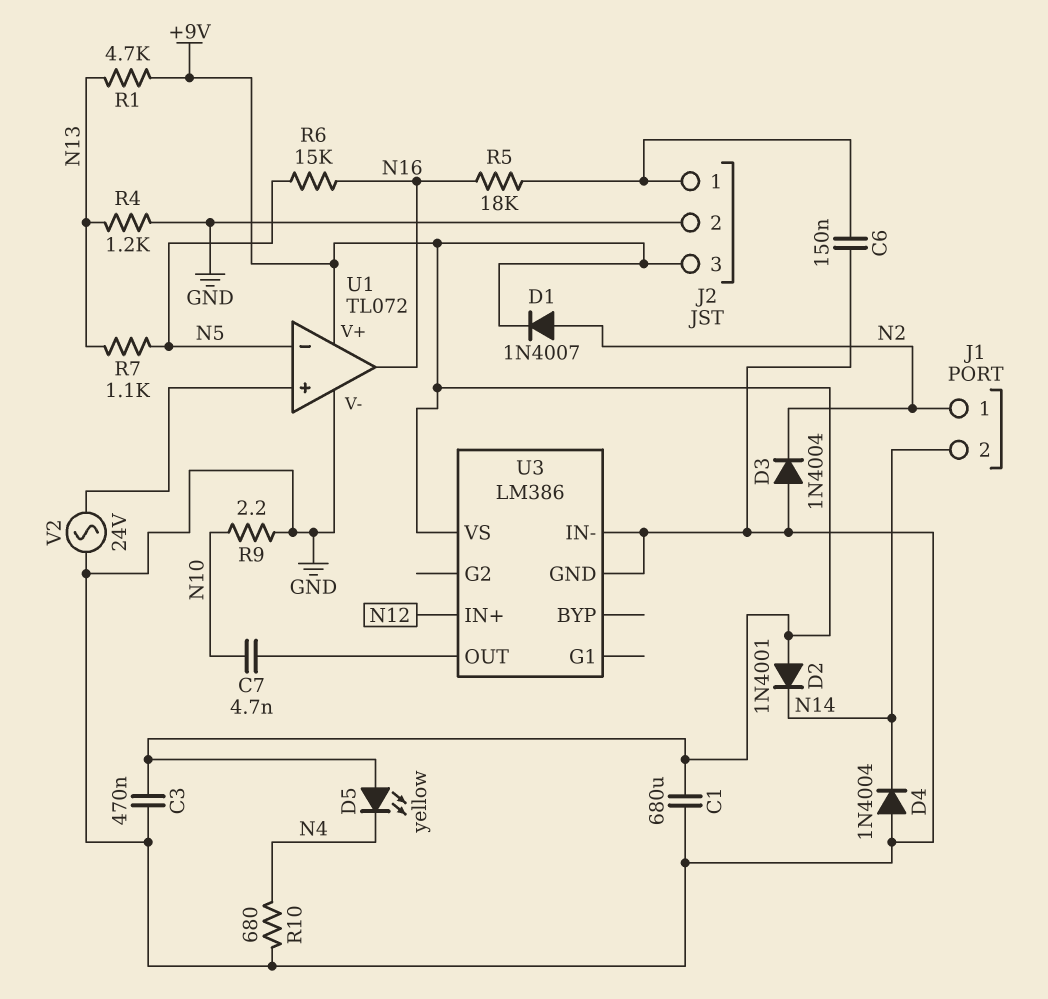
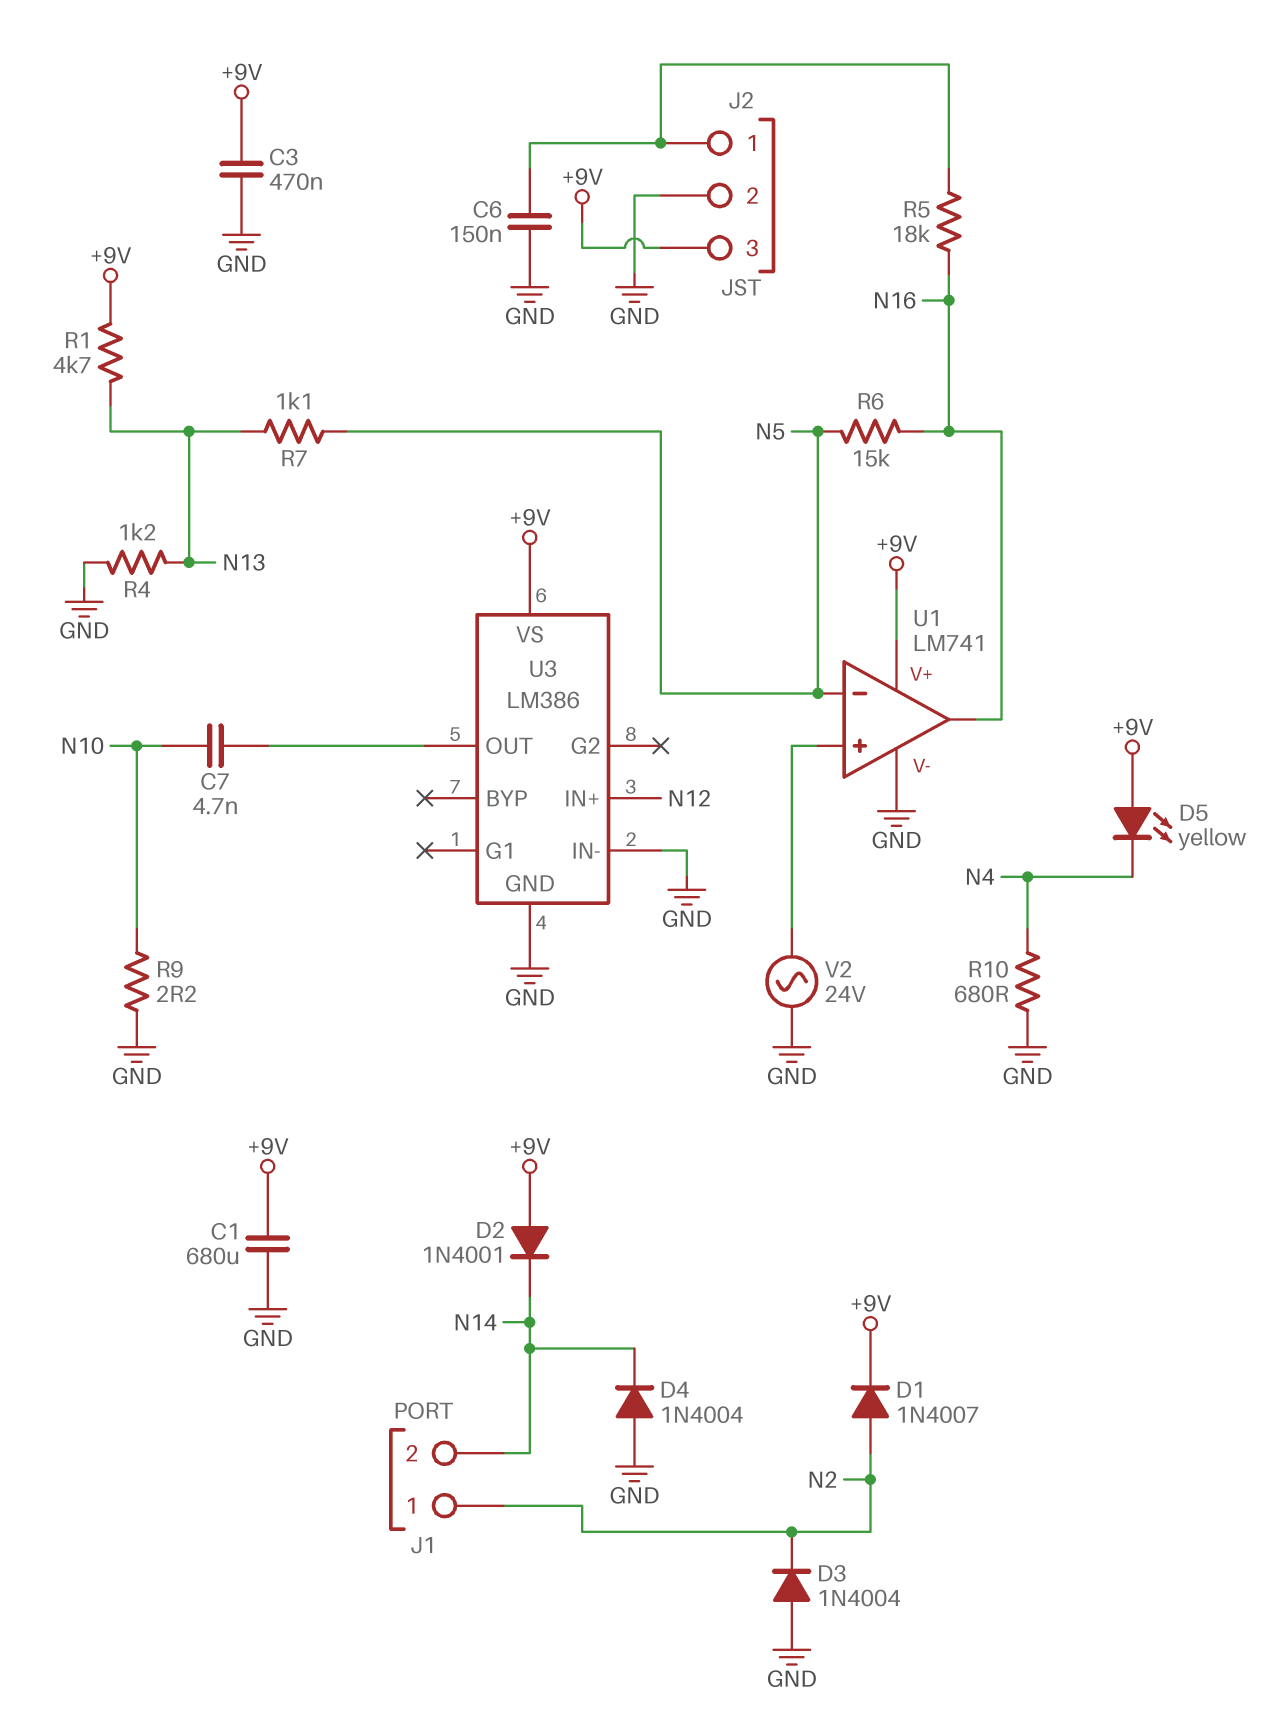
U1: TL072 -> LM741

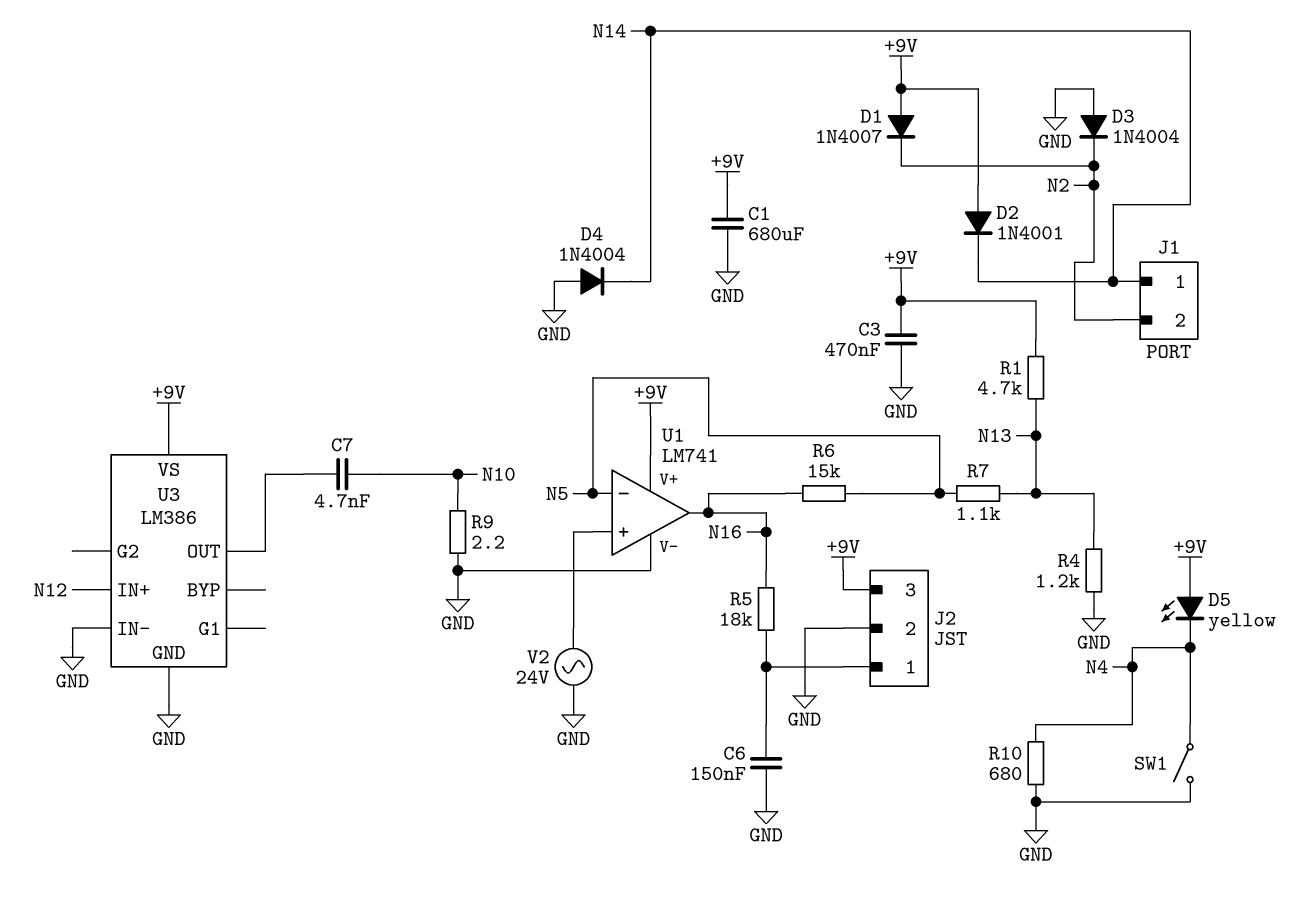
D1: diode 1N4007 (A N2, K +9V) -> diode 1N4007 (A +9V, K N2)
J1 pin 1: N2 -> N14
J1 pin 2: N14 -> N2
SW1: none -> switch (GND, N4)

